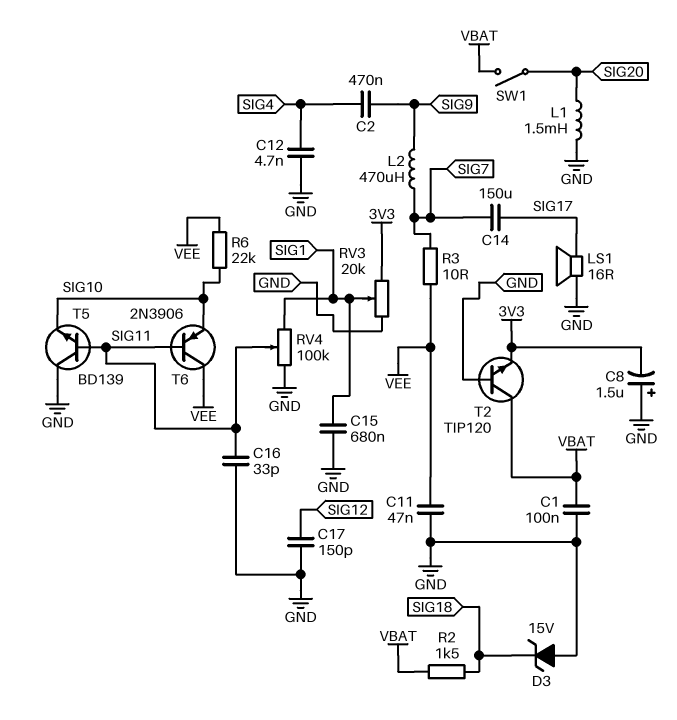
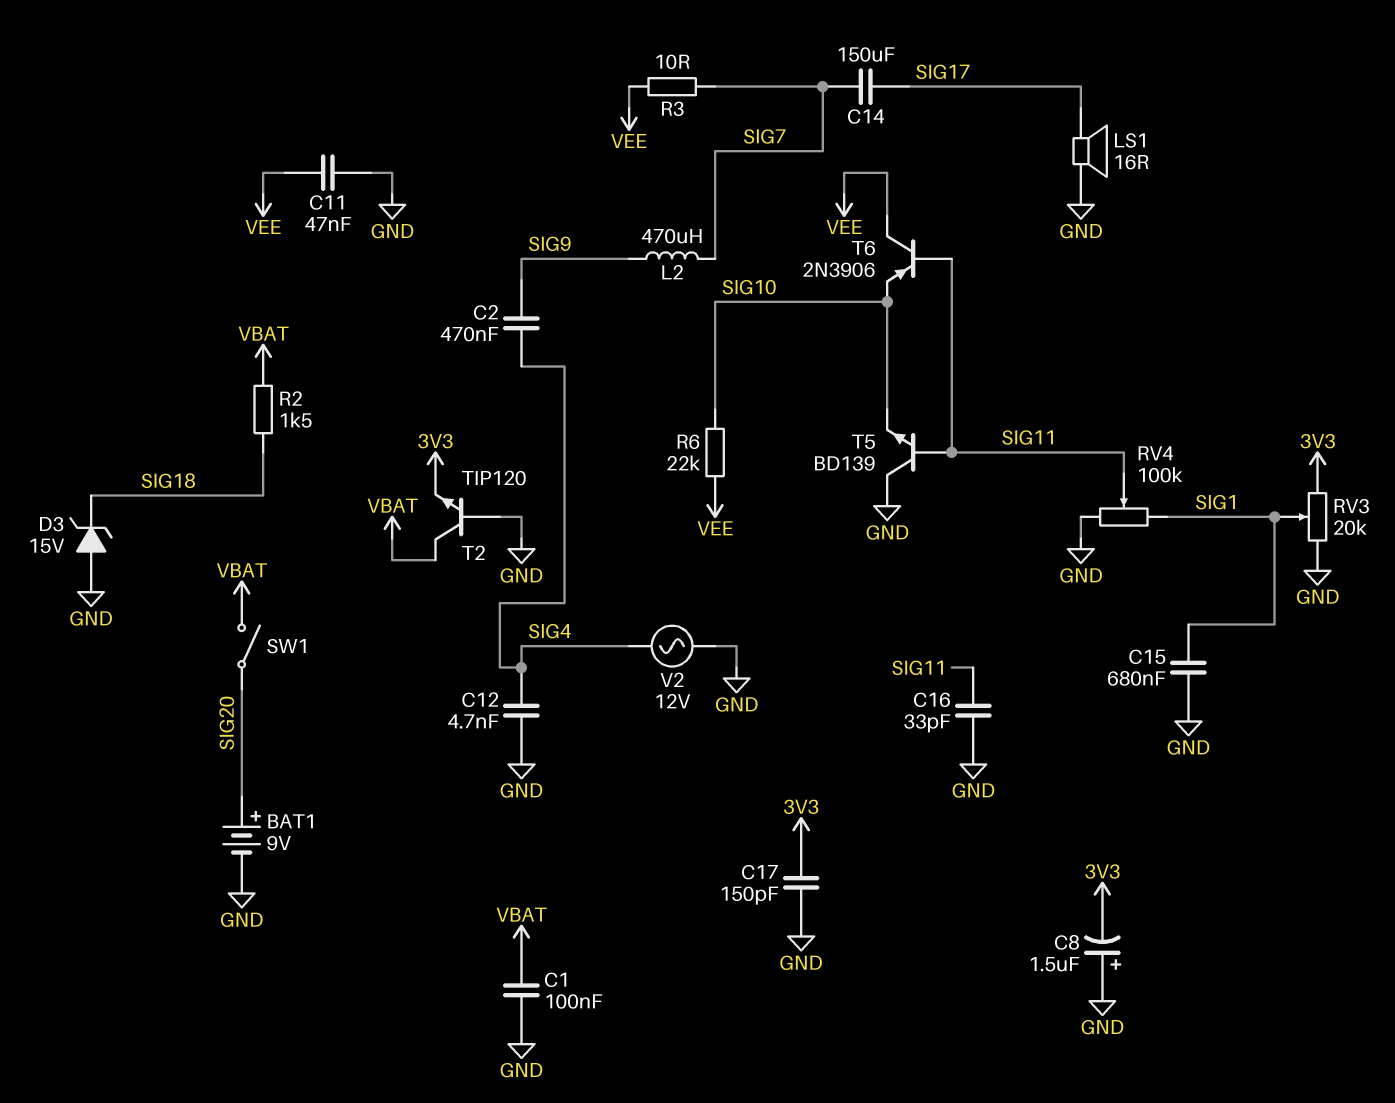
BAT1: none -> 9V (plus SIG20, minus GND)
C17: 150pF (GND, SIG12) -> 150pF (3V3, GND)
L1: 1.5mH (GND, SIG20) -> none
V2: none -> AC 12V (GND, SIG4)

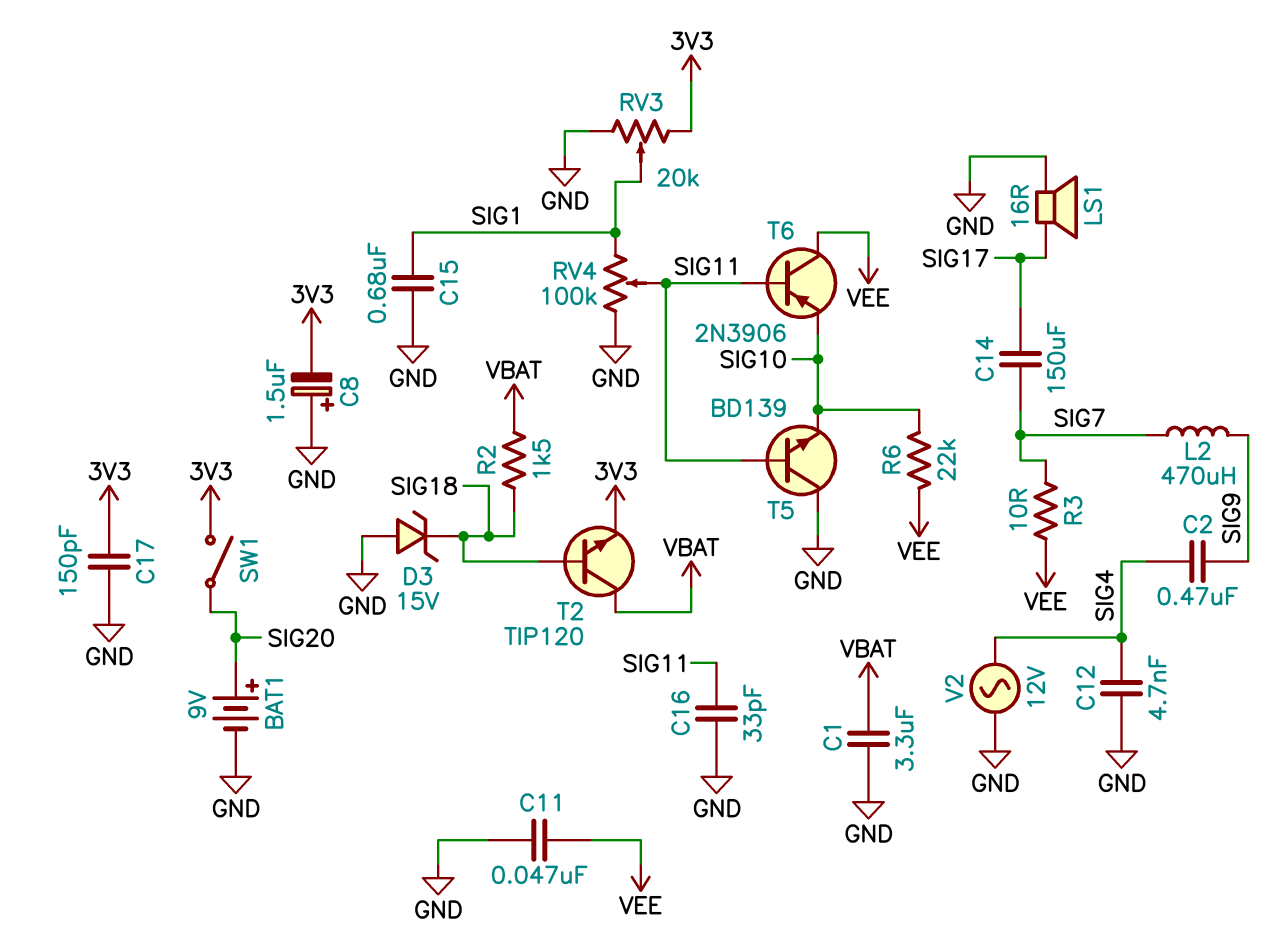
C1: 100nF (GND, VBAT) -> 3.3uF (GND, VBAT)
SW1: switch (SIG20, VBAT) -> switch (3V3, SIG20)
T2: NPN TIP120 (B GND, C VBAT, E 3V3) -> NPN TIP120 (B SIG18, C VBAT, E 3V3)

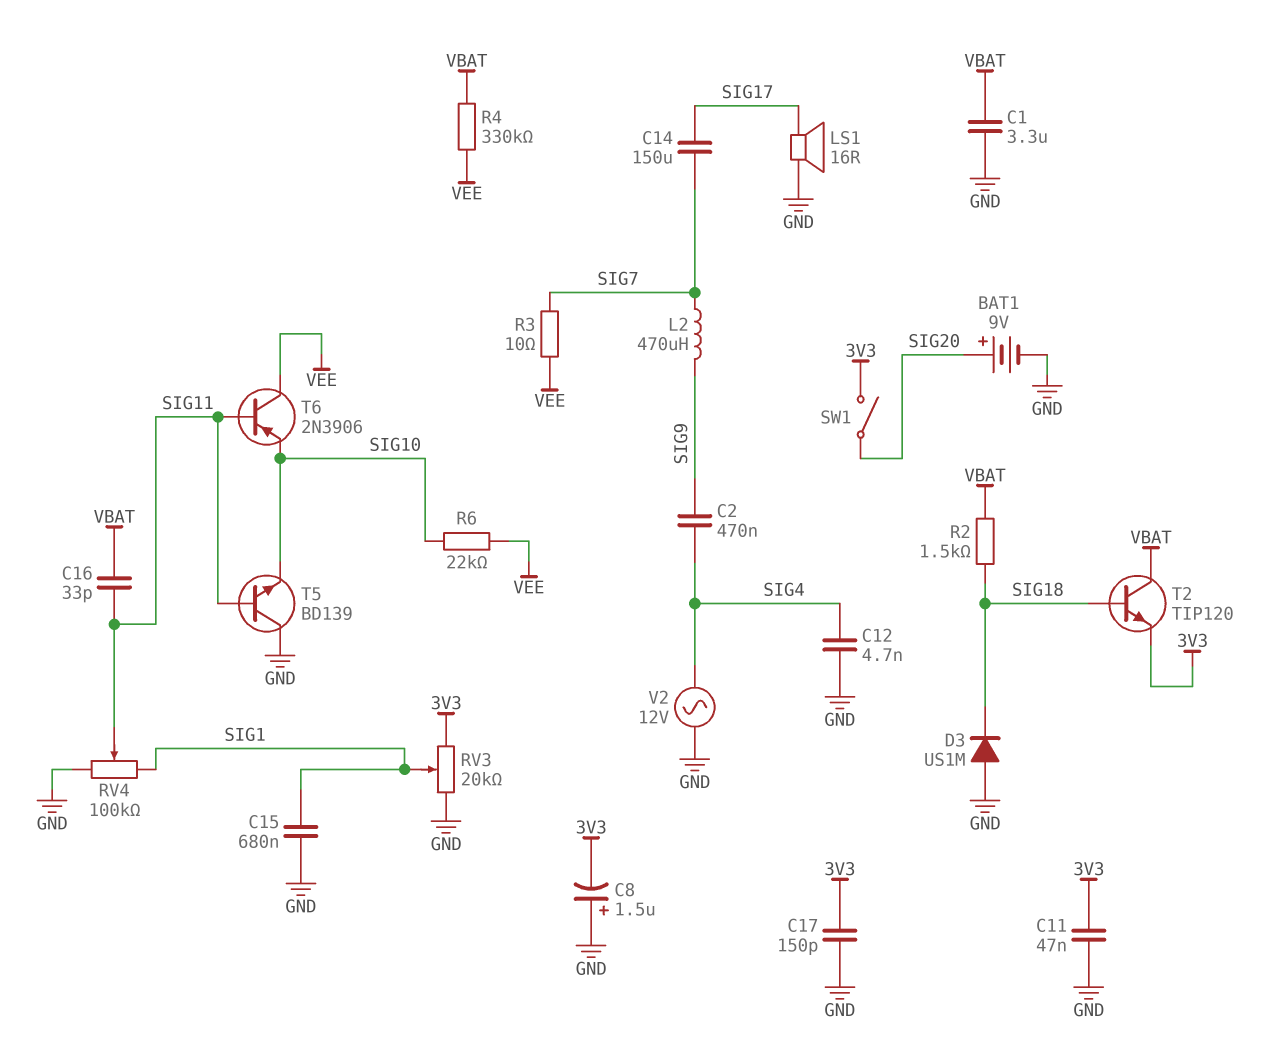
C11: 47nF (GND, VEE) -> 47nF (3V3, GND)
C16: 33pF (GND, SIG11) -> 33pF (SIG11, VBAT)
D3: zener 15V (A GND, K SIG18) -> diode US1M (A GND, K SIG18)
R4: none -> 330k (VBAT, VEE)

